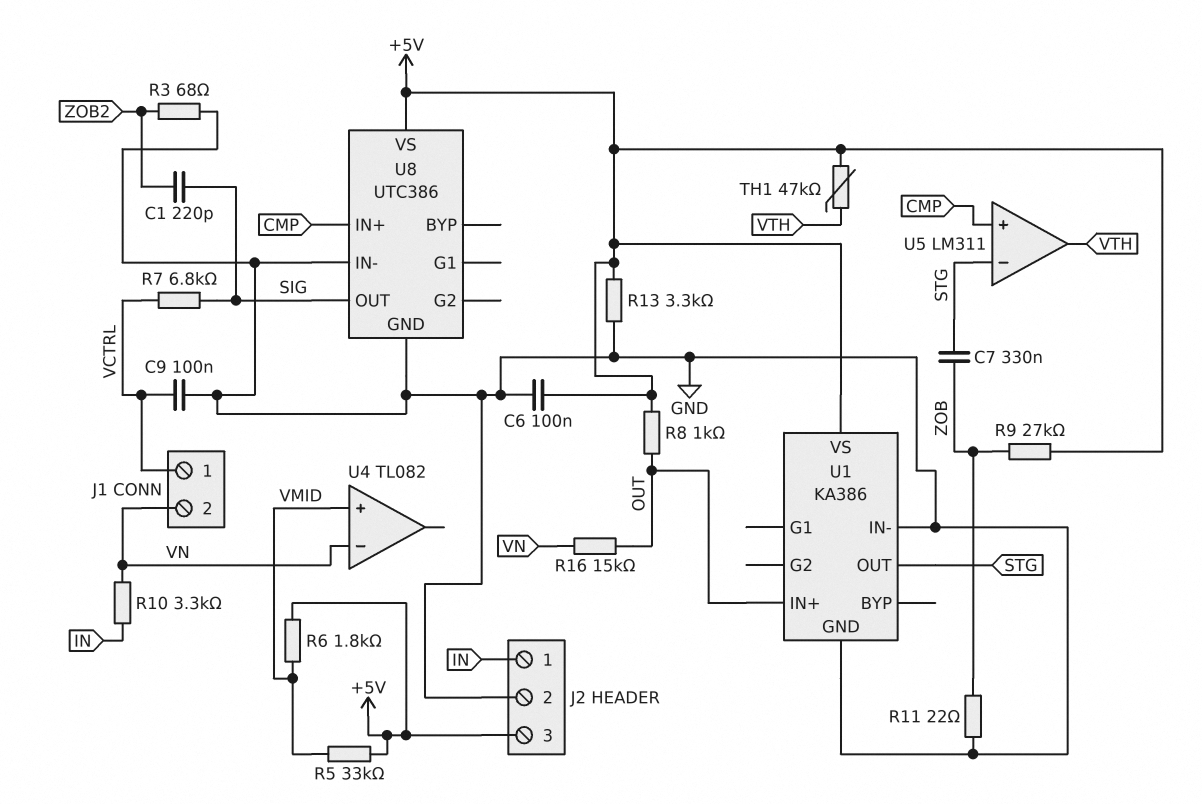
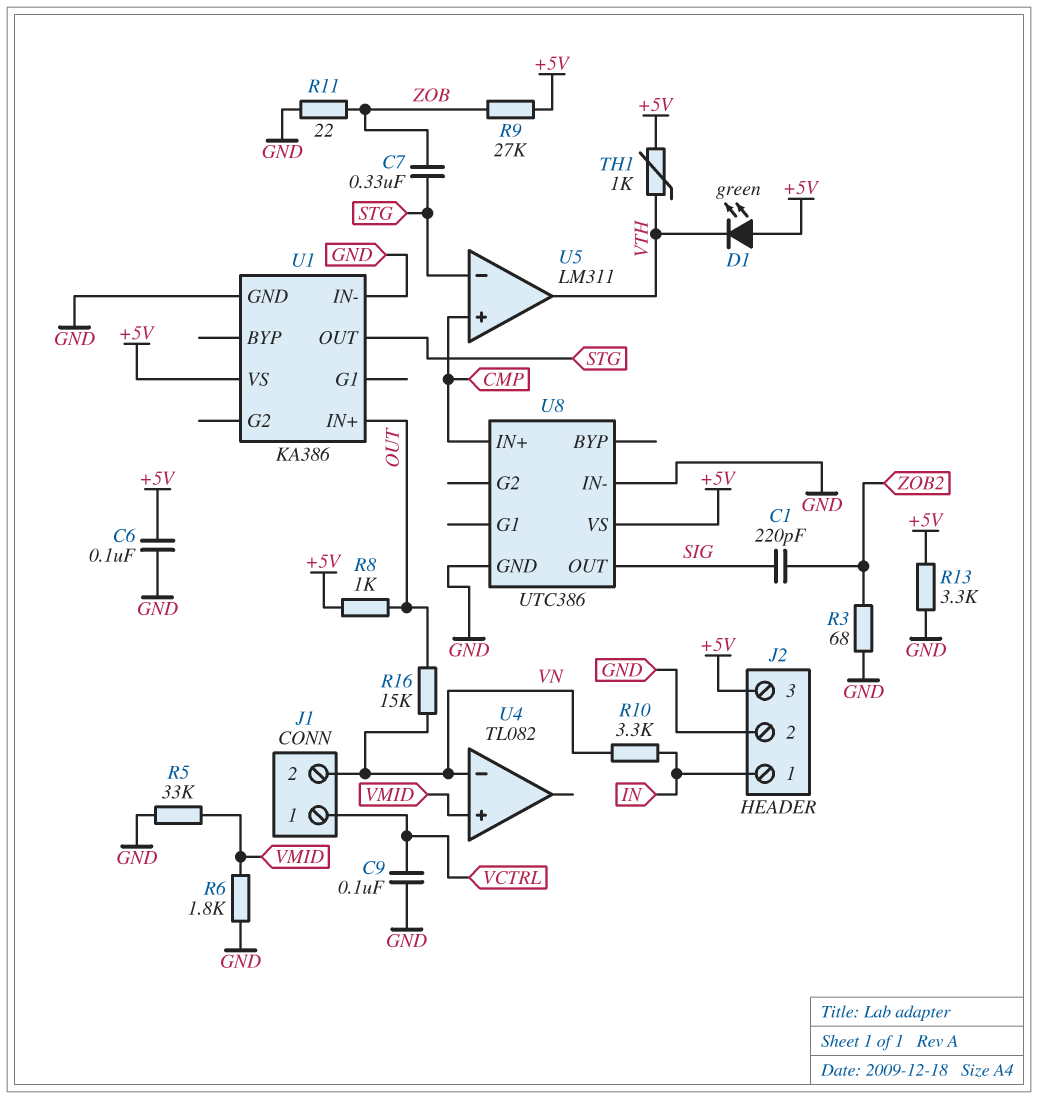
D1: none -> LED green (A +5V, K VTH)
R5: 33k (+5V, VMID) -> 33k (GND, VMID)
R6: 1.8k (+5V, VMID) -> 1.8k (GND, VMID)
R7: 6.8k (SIG, VCTRL) -> none
TH1: 47k (+5V, VTH) -> 1k (+5V, VTH)

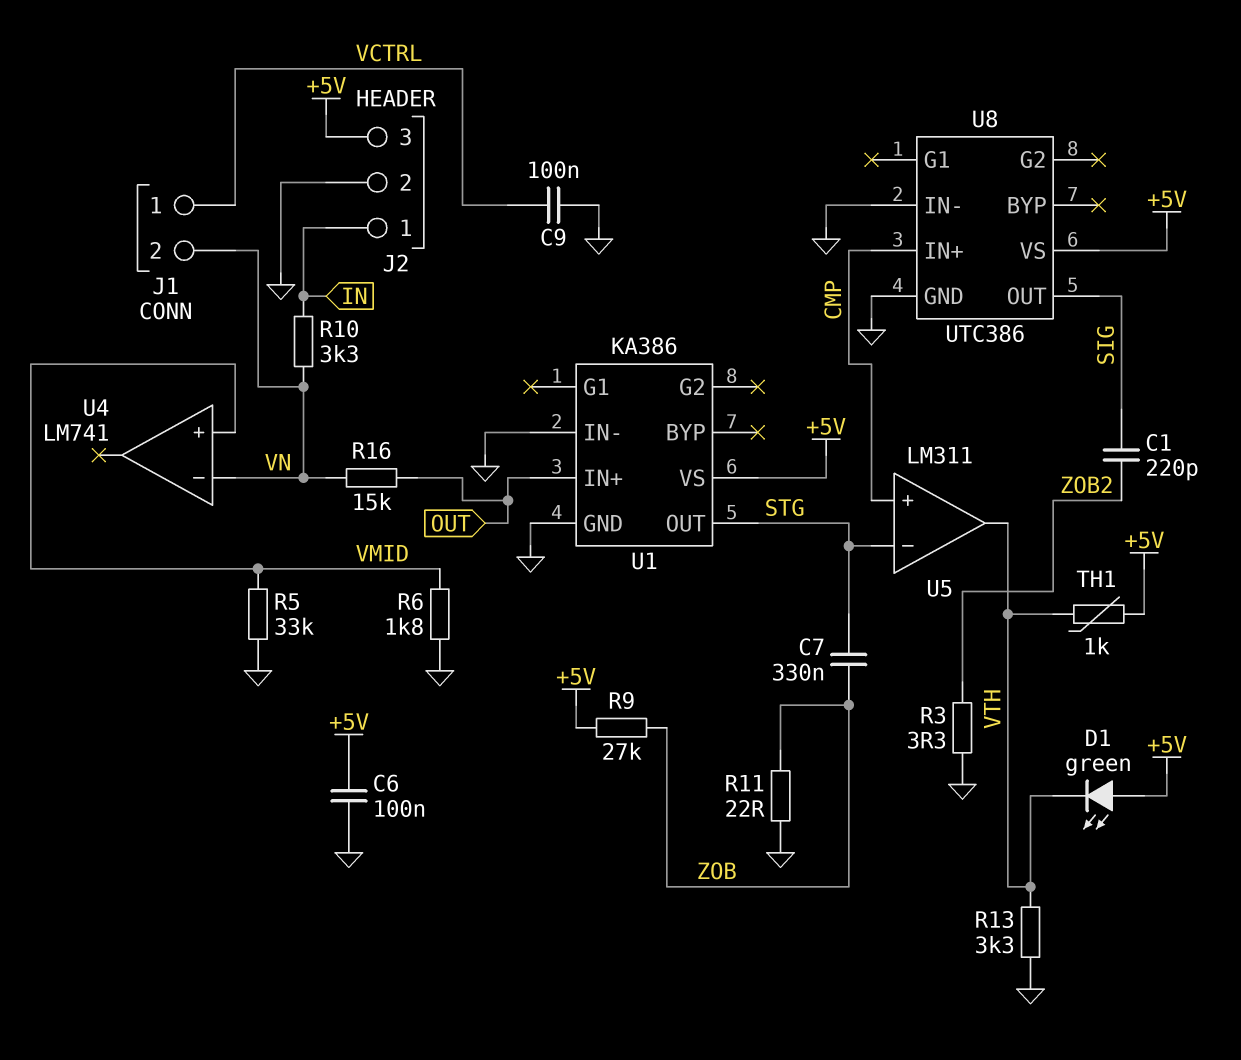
R3: 68 (GND, ZOB2) -> 3.3 (GND, ZOB2)
R8: 1k (+5V, OUT) -> none
R13: 3.3k (+5V, GND) -> 3.3k (GND, VTH)
U4: TL082 -> LM741

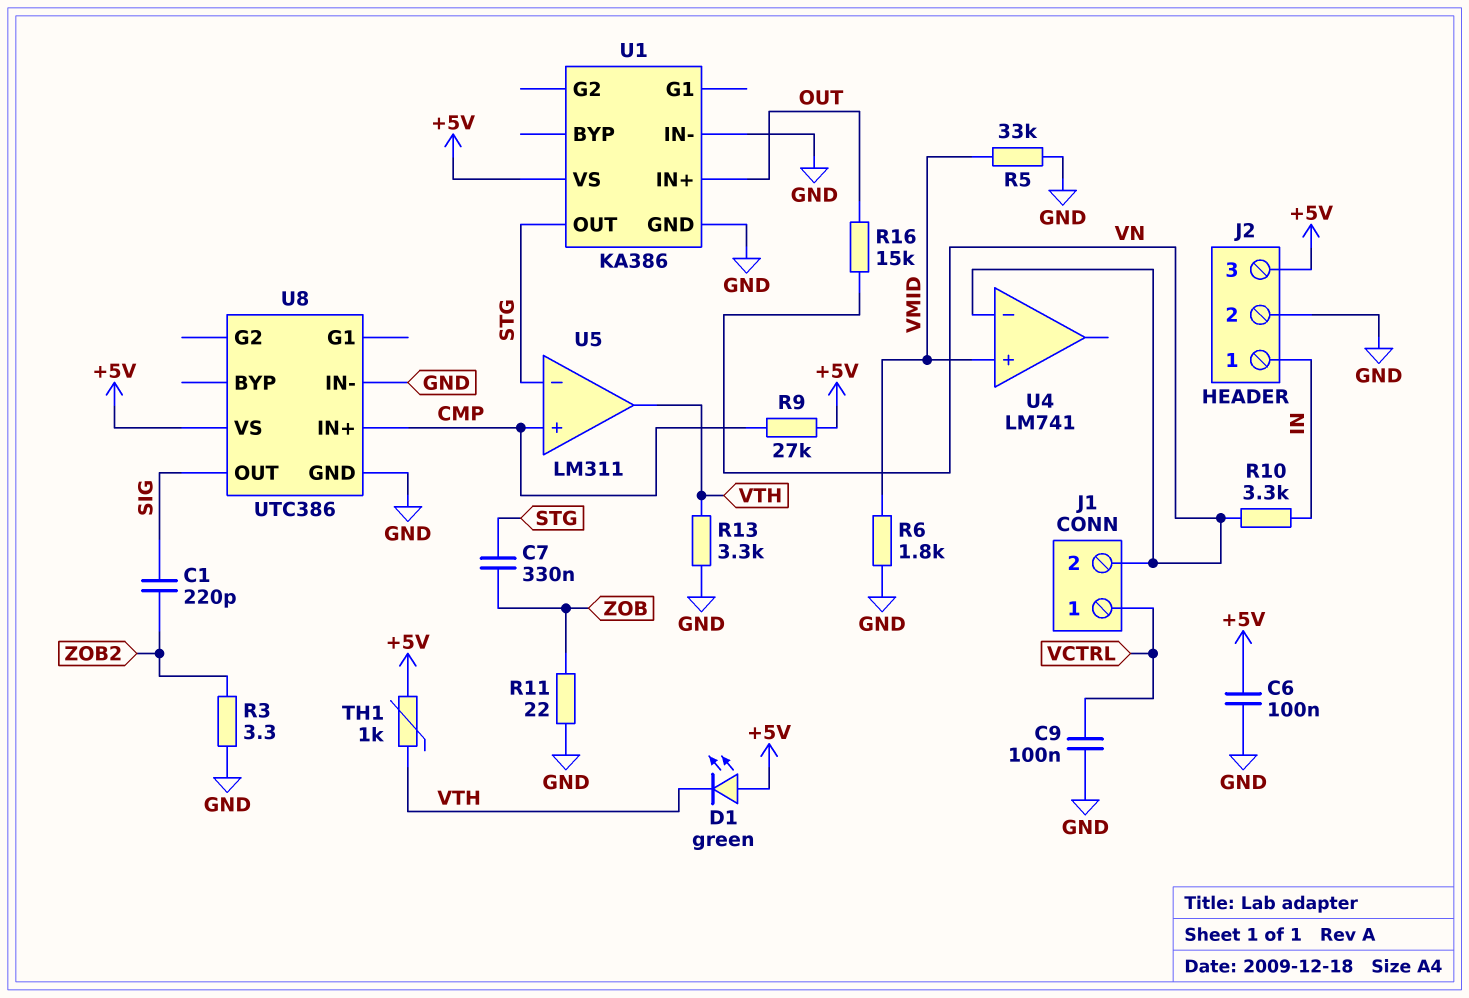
R9: 27k (+5V, ZOB) -> 27k (+5V, CMP)

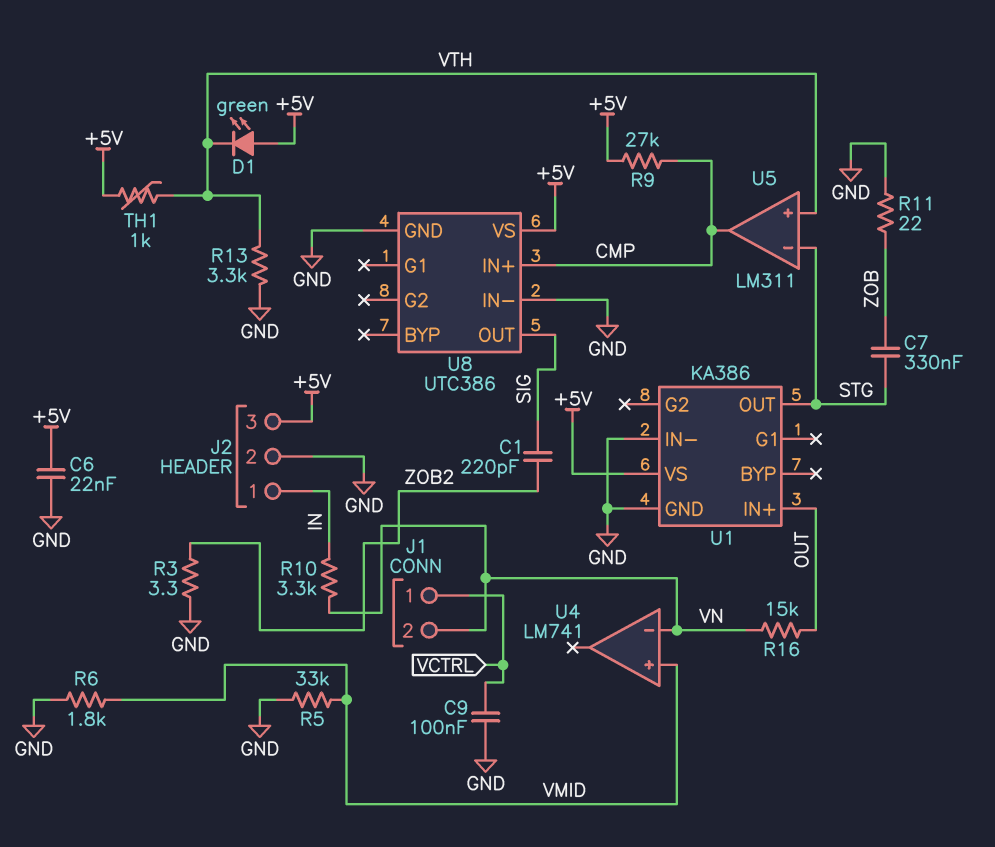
C6: 100nF (+5V, GND) -> 22nF (+5V, GND)
U5 pin in+: CMP -> VTH
U5 pin out: VTH -> CMP

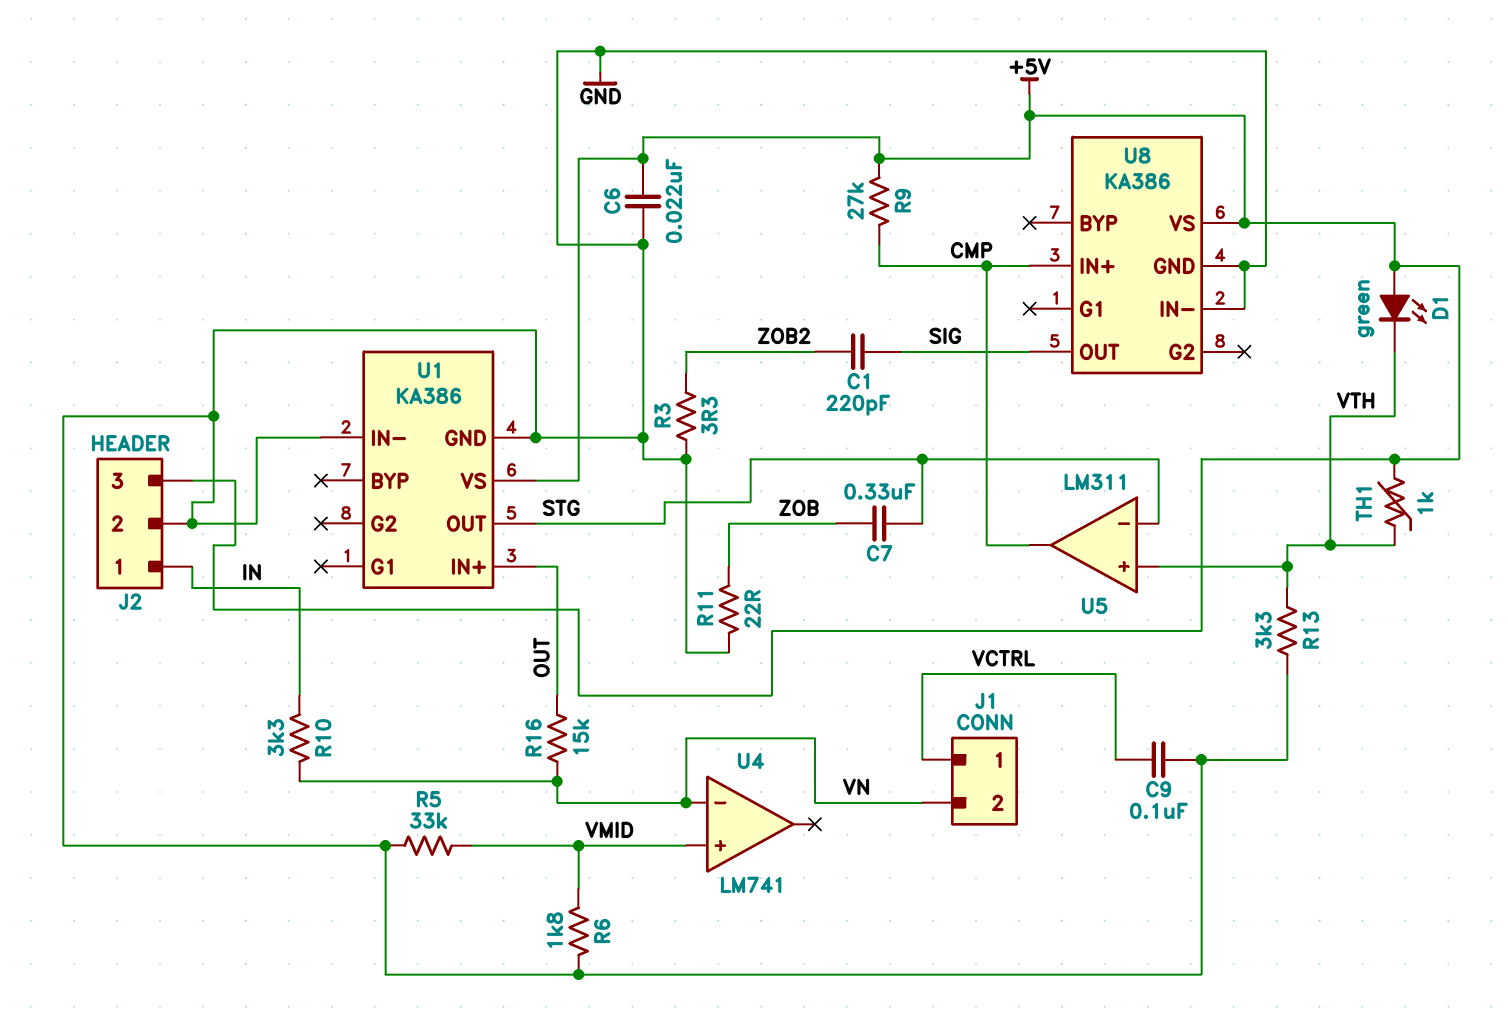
U8: UTC386 -> KA386

